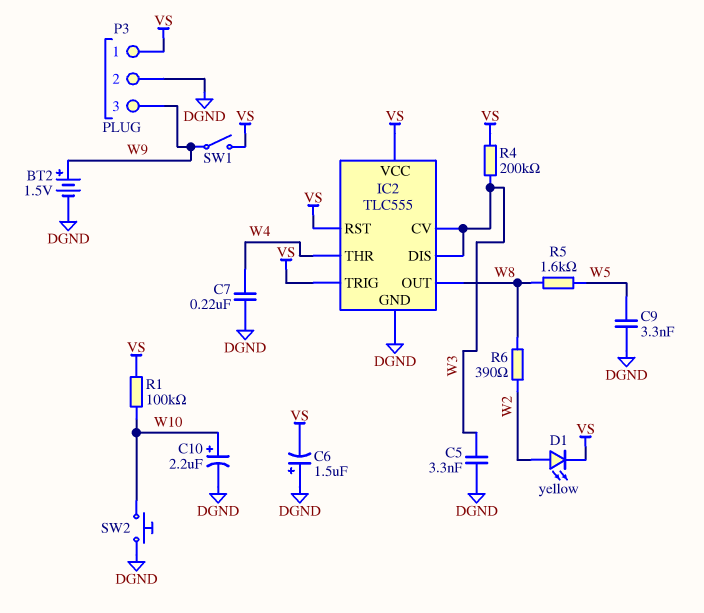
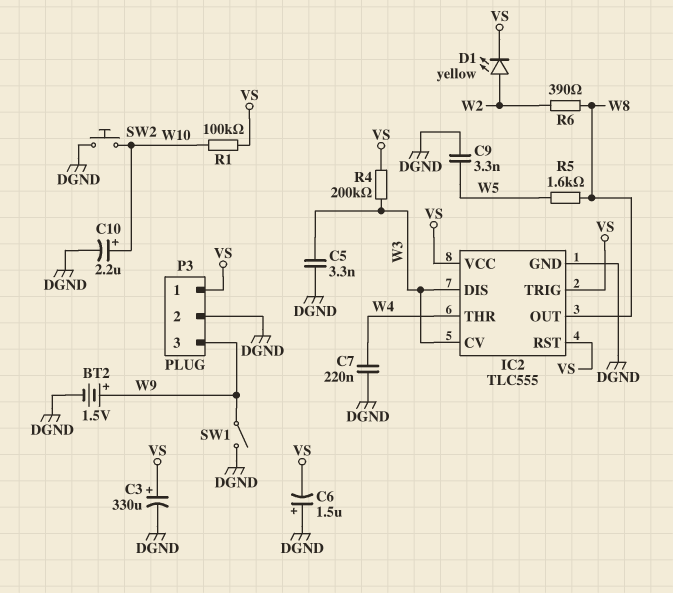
C3: none -> 330uF (plus VS, minus DGND)
SW1: switch (VS, W9) -> switch (DGND, W9)

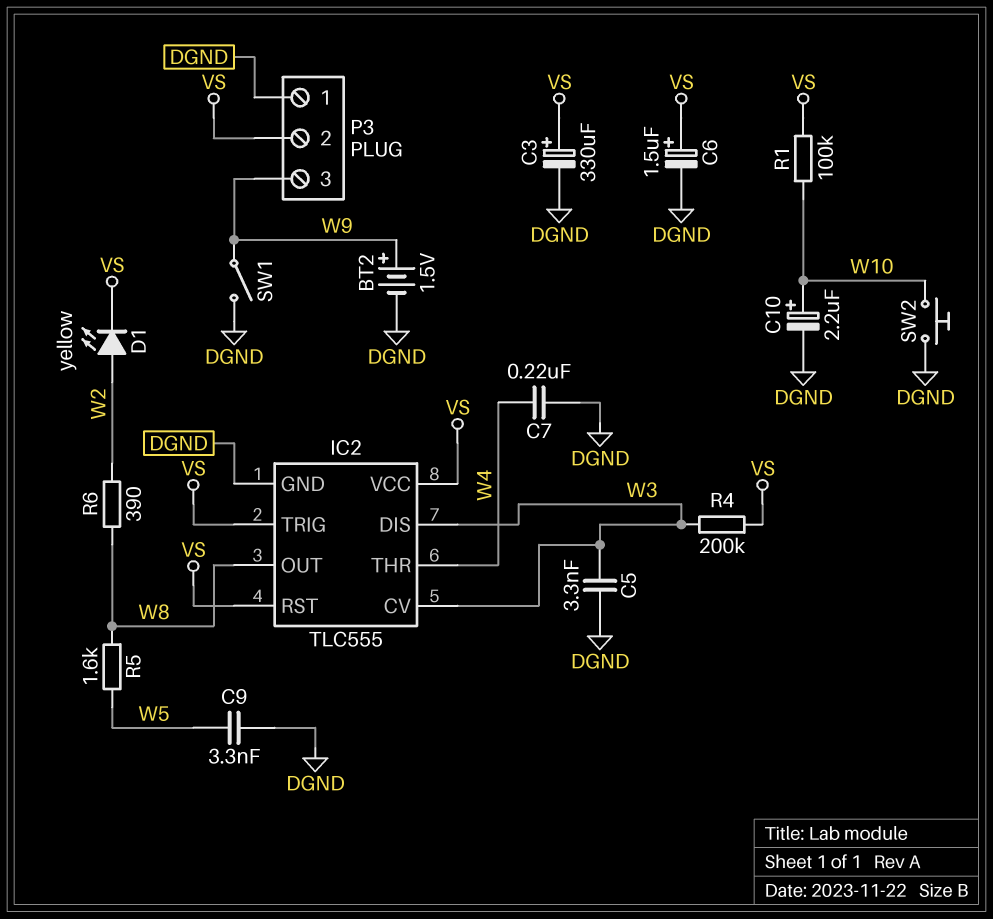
C6: 1.5uF (plus DGND, minus VS) -> 1.5uF (plus VS, minus DGND)
P3 pin 1: VS -> DGND
P3 pin 2: DGND -> VS

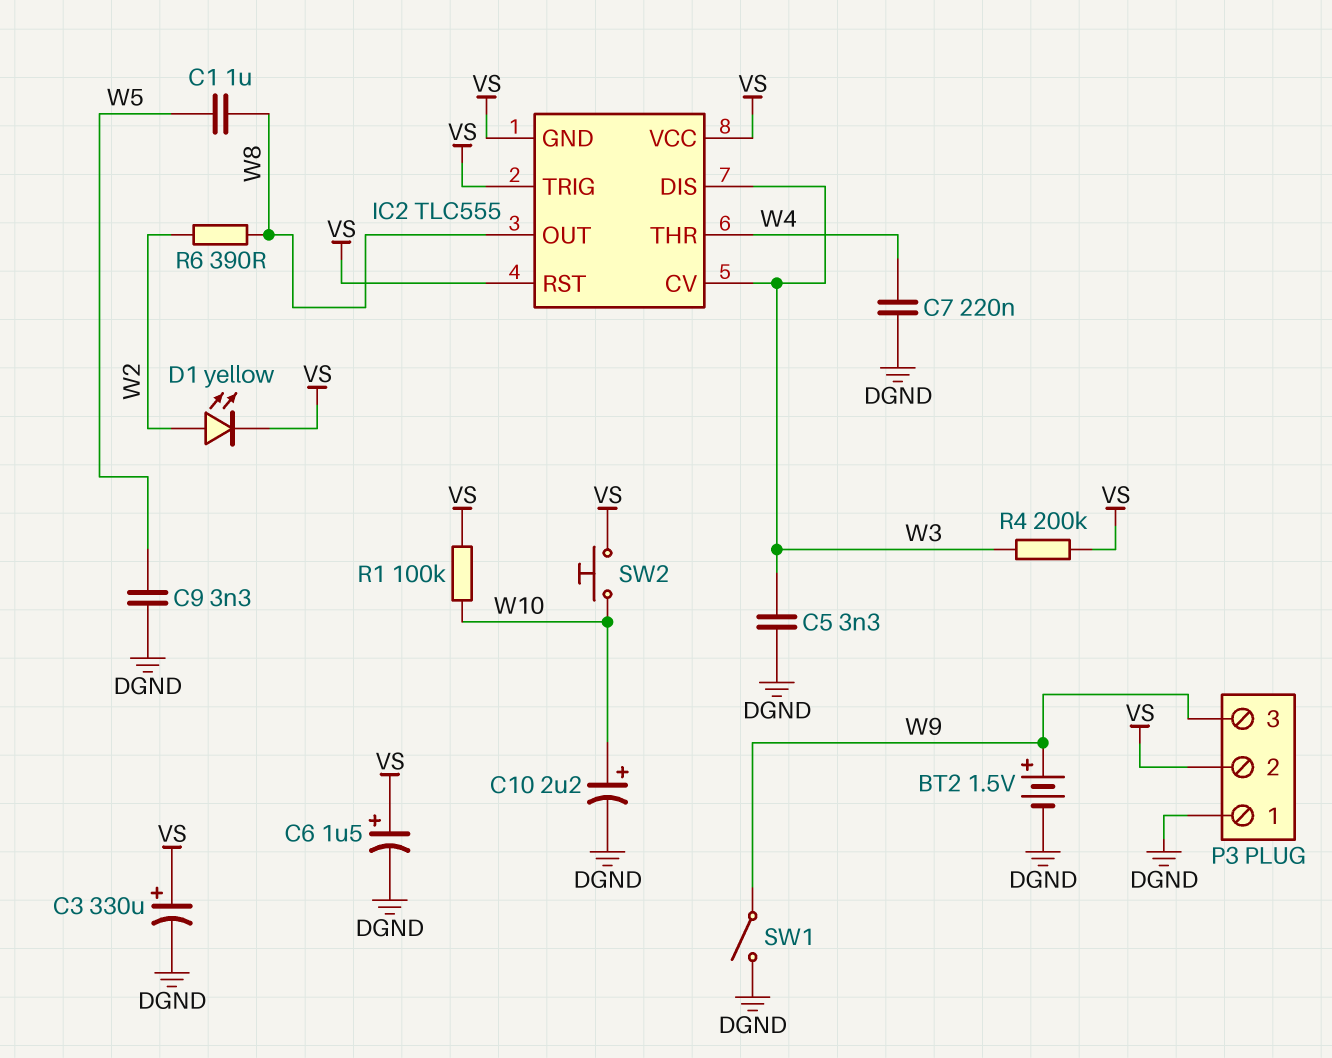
C1: none -> 1uF (W5, W8)
IC2 pin GND: DGND -> VS
R5: 1.6k (W5, W8) -> none
SW2: button (DGND, W10) -> button (VS, W10)

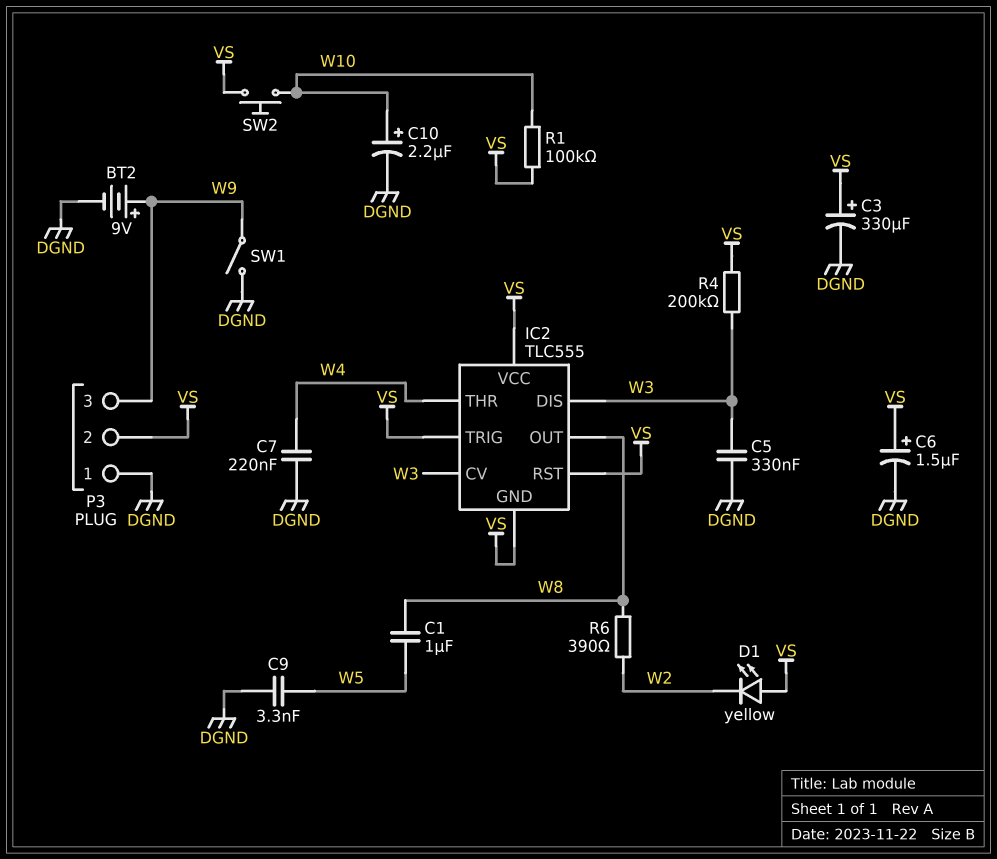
BT2: 1.5V (plus W9, minus DGND) -> 9V (plus W9, minus DGND)
C5: 3.3nF (DGND, W3) -> 330nF (DGND, W3)
D1: LED yellow (A W2, K VS) -> LED yellow (A VS, K W2)

